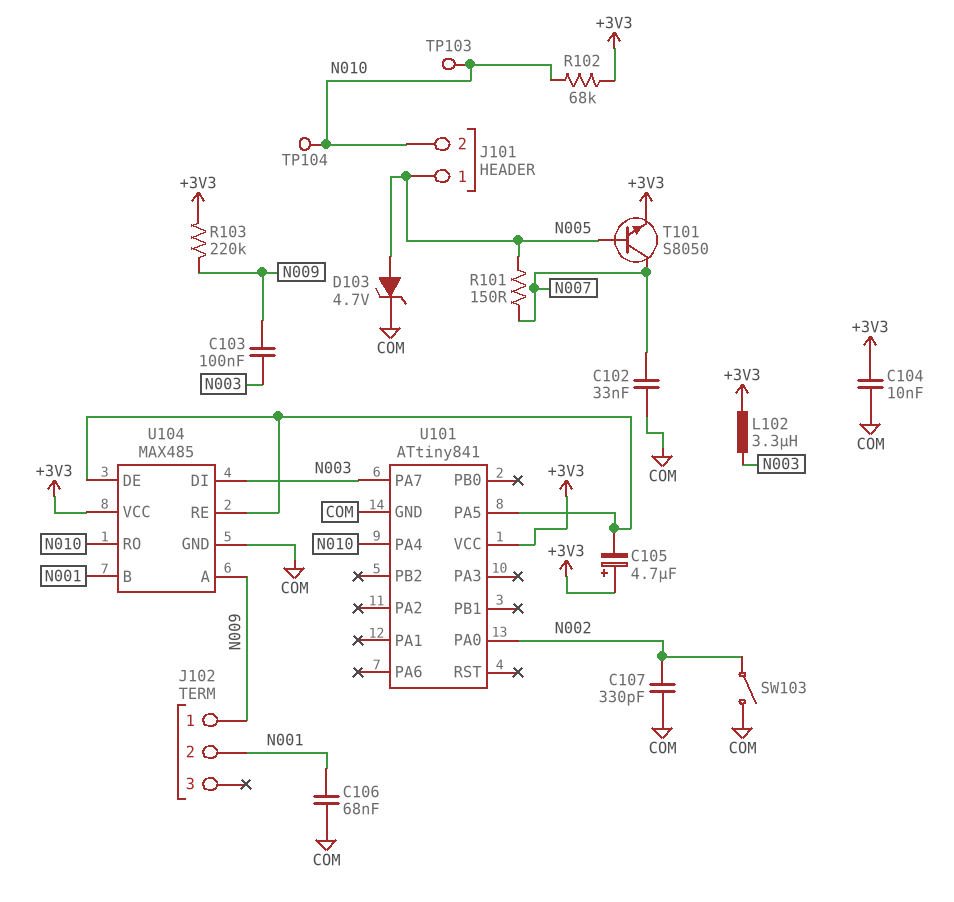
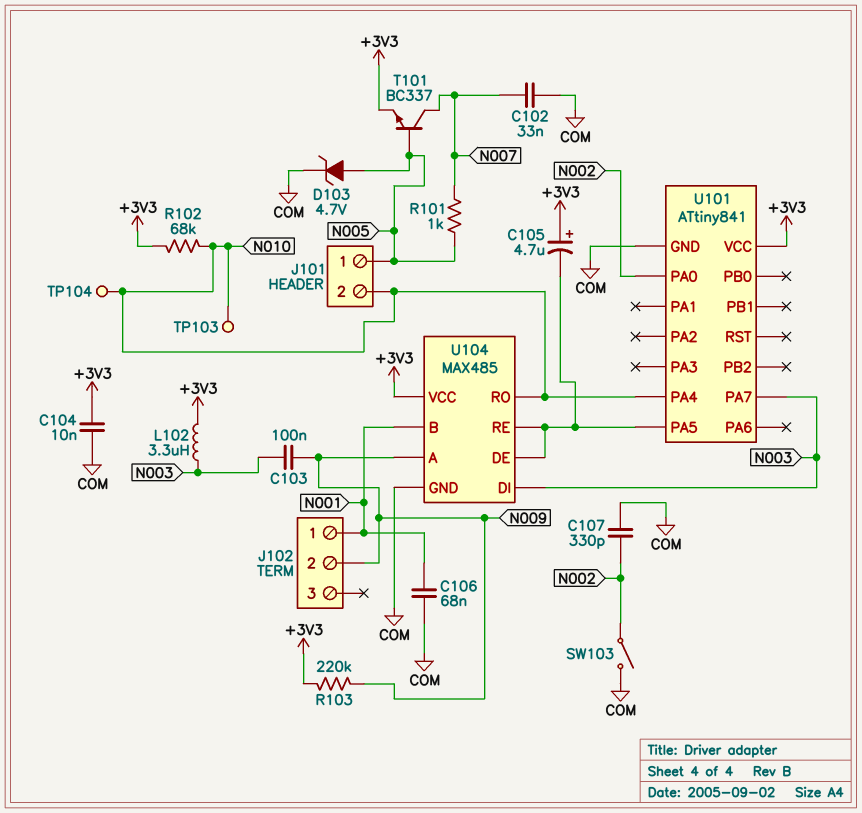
J102 pin 1: N009 -> N001
J102 pin 2: N001 -> N009
R101: 150 (N005, N007) -> 1k (N005, N007)
T101: NPN S8050 (B N005, C N007, E +3V3) -> NPN BC337 (B N005, C N007, E +3V3)

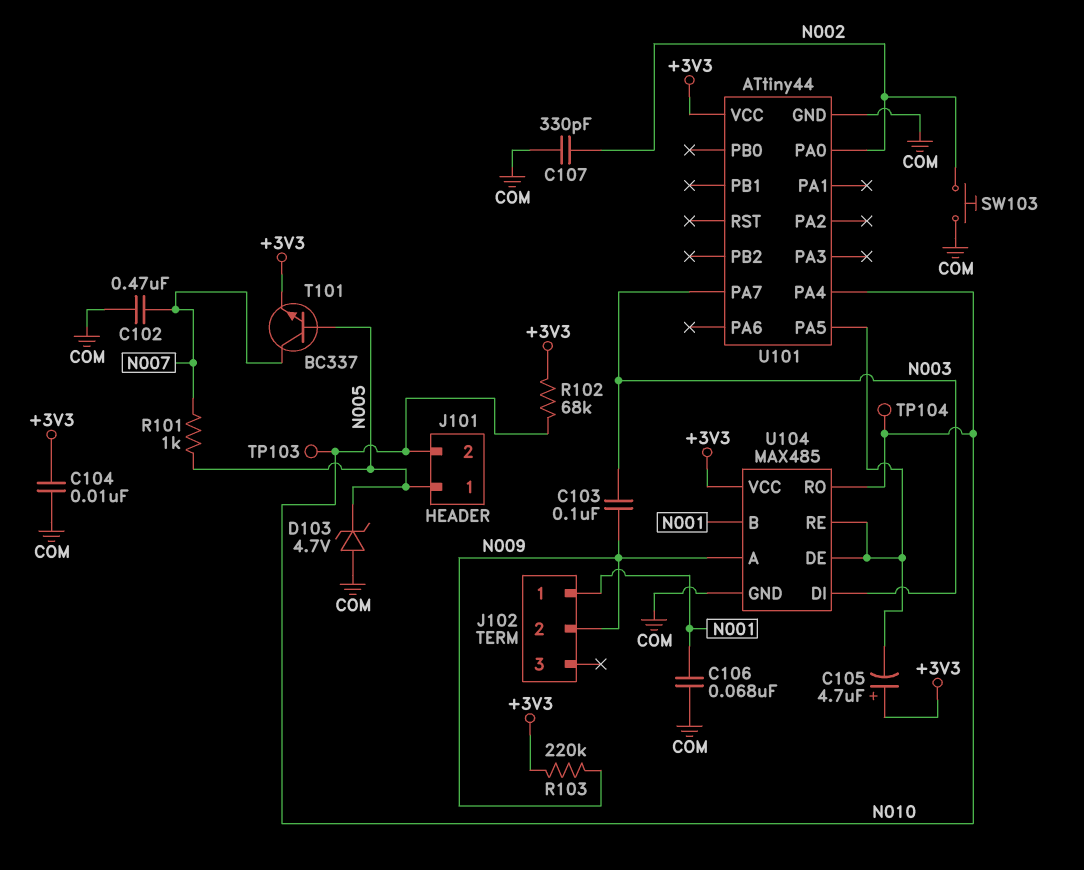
C102: 33nF (COM, N007) -> 470nF (COM, N007)
D103: zener 4.7V (A N005, K COM) -> zener 4.7V (A COM, K N005)
L102: 3.3uH (+3V3, N003) -> none
SW103: switch (COM, N002) -> button (COM, N002)
U101: ATtiny841 -> ATtiny44

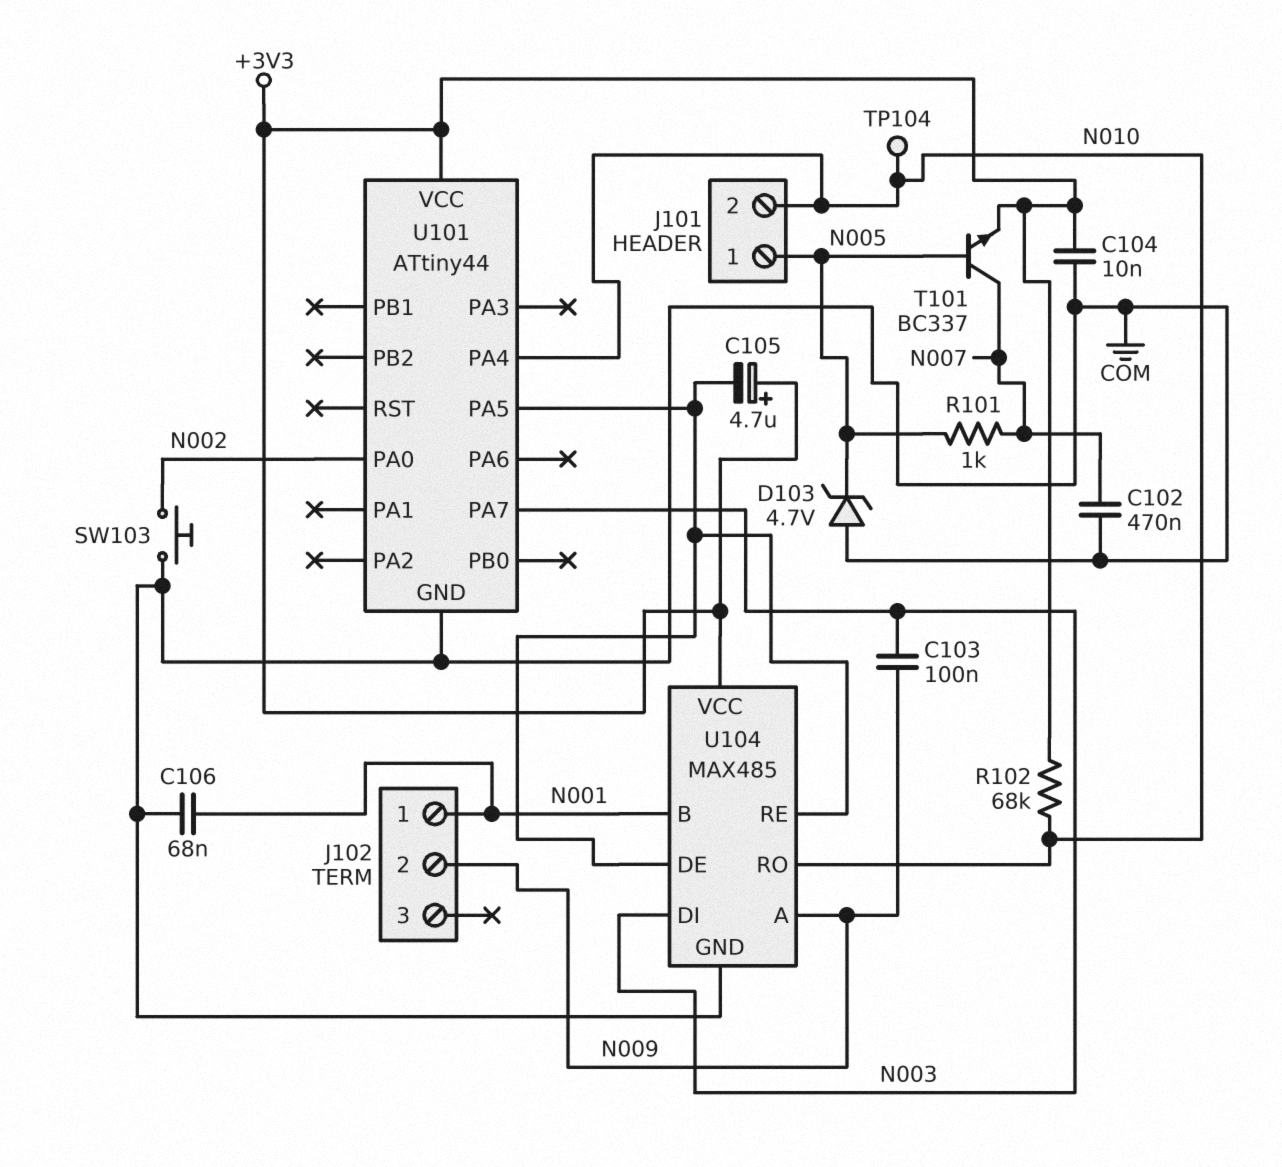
C107: 330pF (COM, N002) -> none
R103: 220k (+3V3, N009) -> none
TP103: test point (N010) -> none

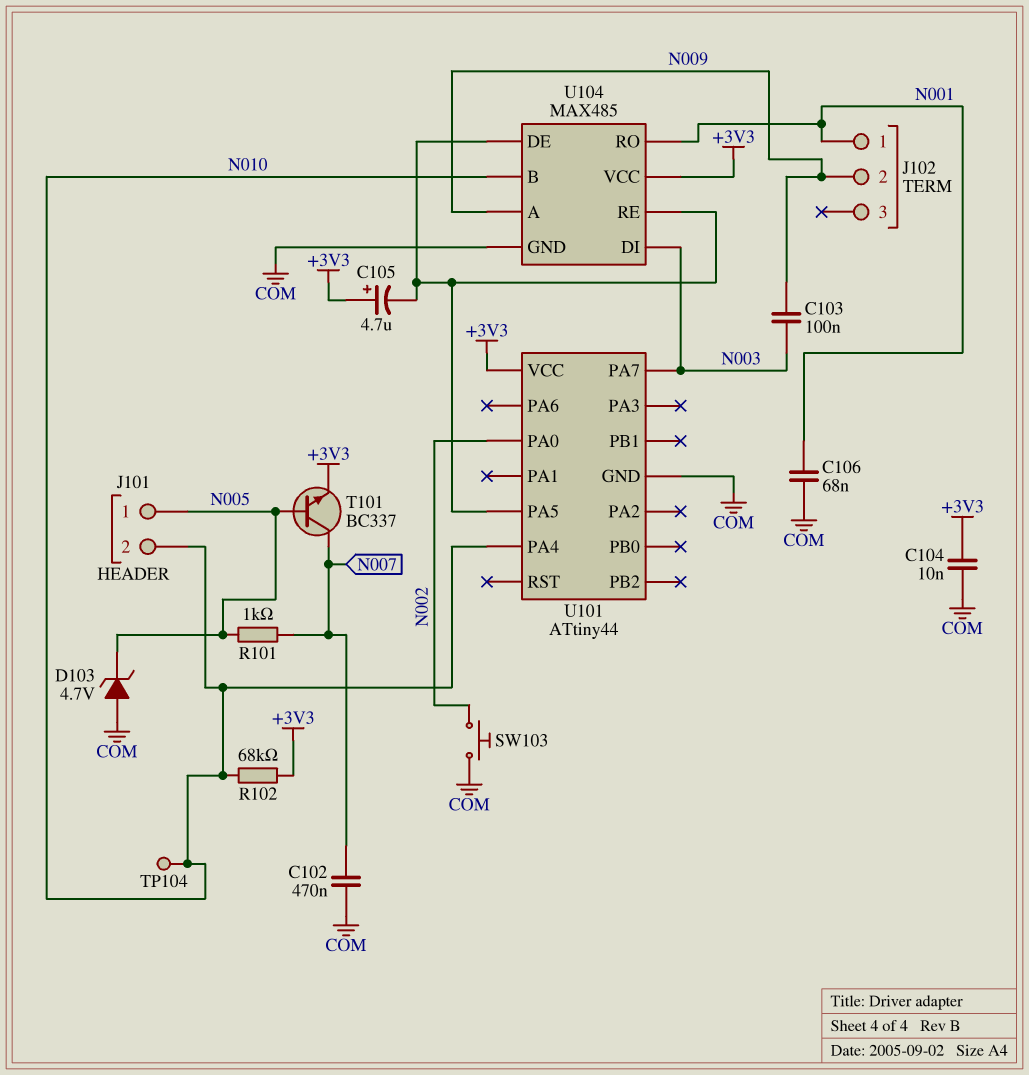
U104 pin B: N001 -> N010
U104 pin RO: N010 -> N001

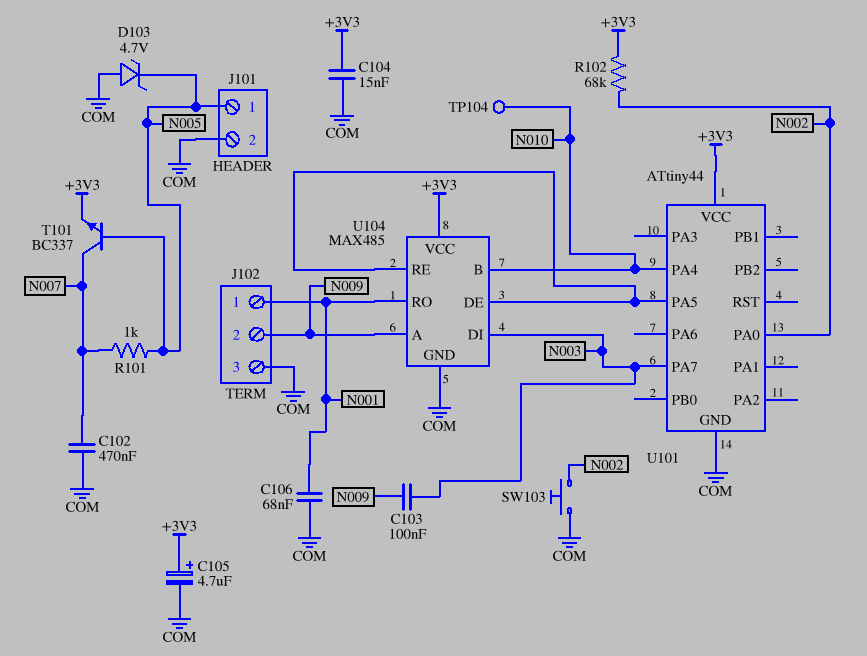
C104: 10nF (+3V3, COM) -> 15nF (+3V3, COM)
C105: 4.7uF (plus +3V3, minus U101/PA5) -> 4.7uF (plus +3V3, minus COM)
J101 pin 2: N010 -> COM
J102 pin 3: none -> COM
R102: 68k (+3V3, N010) -> 68k (+3V3, N002)

